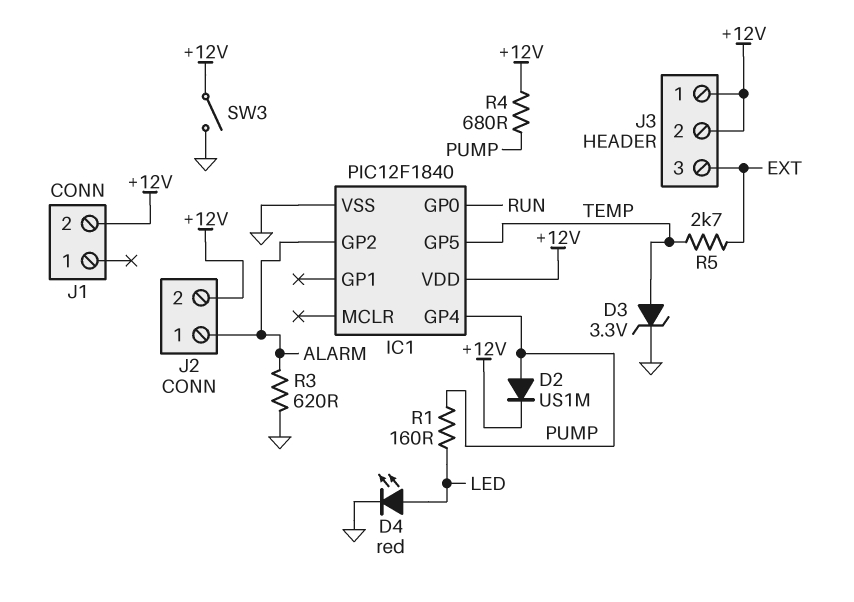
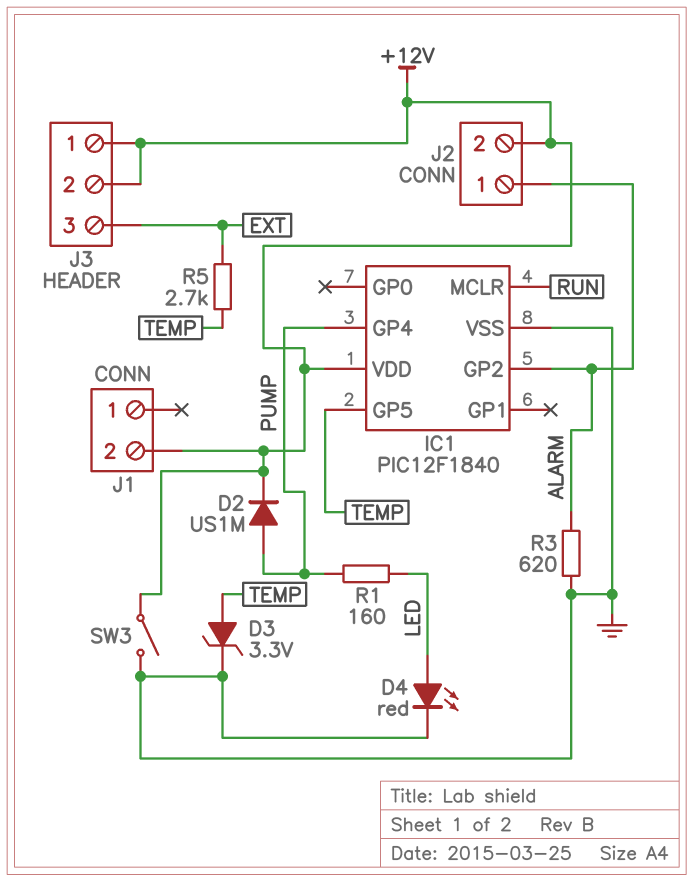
IC1 pin GP0: RUN -> none
IC1 pin MCLR: none -> RUN
R4: 680 (+12V, PUMP) -> none

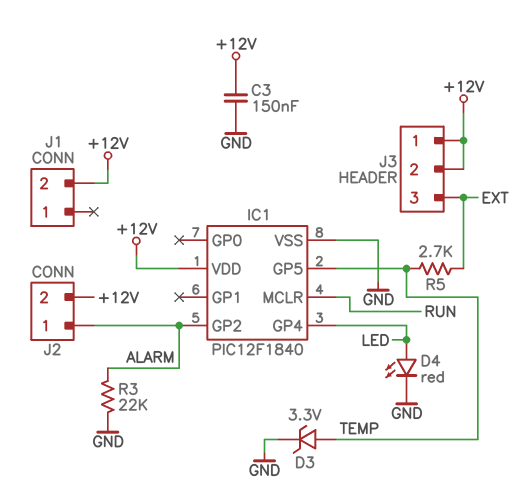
C3: none -> 150nF (+12V, GND)
D2: diode US1M (A PUMP, K +12V) -> none
IC1 pin GP4: PUMP -> LED
R1: 160 (LED, PUMP) -> none
R3: 620 (ALARM, GND) -> 22k (ALARM, GND)
SW3: switch (+12V, GND) -> none

